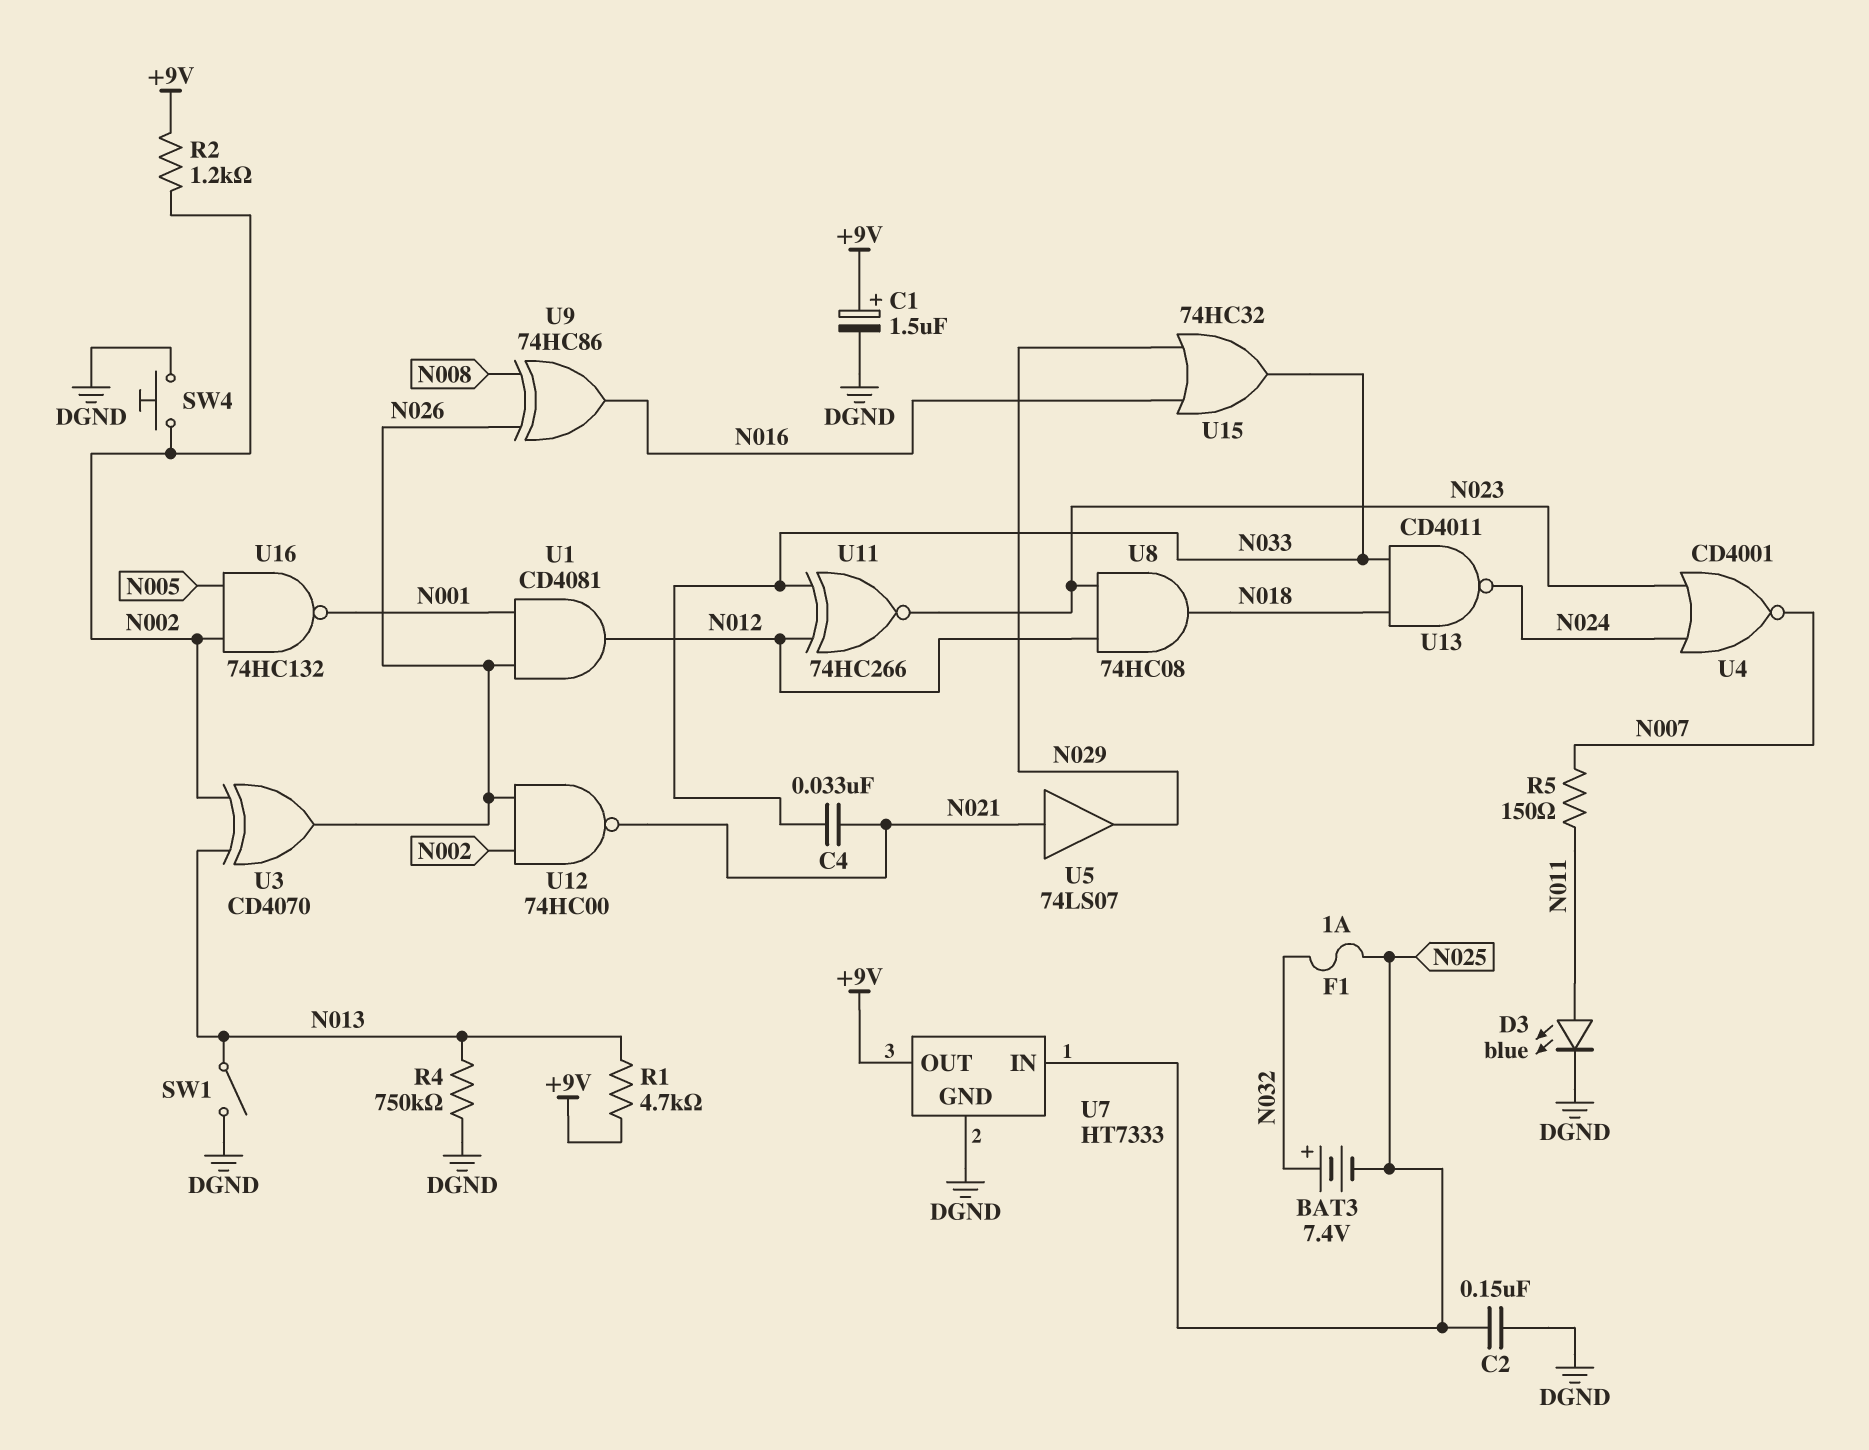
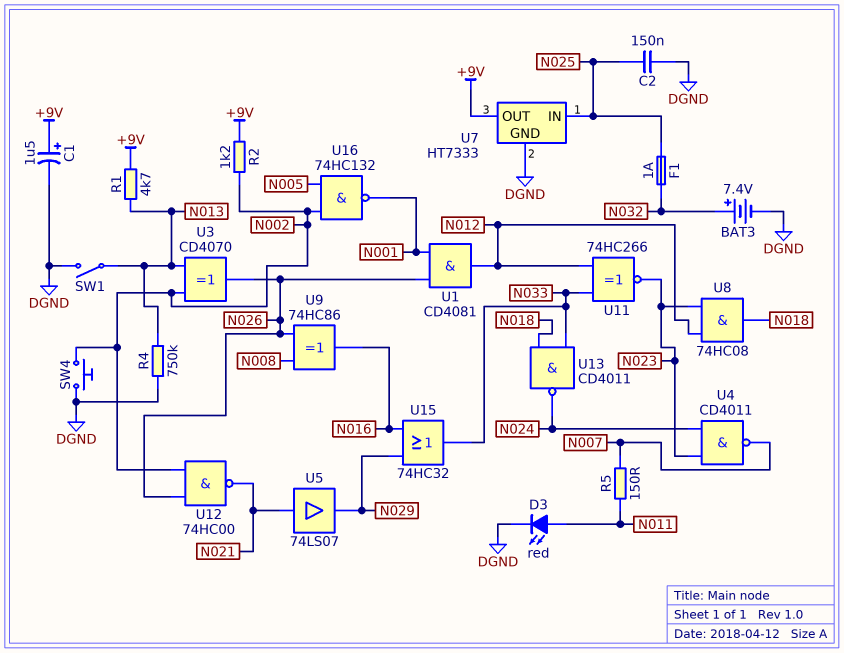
BAT3: 7.4V (plus N032, minus N025) -> 7.4V (plus N032, minus DGND)
C4: 33nF (N021, N033) -> none
D3: LED blue (A N011, K DGND) -> LED red (A N011, K DGND)
U4: NOR CD4001 (in N023, in N024, out N007) -> NAND CD4011 (in N023, in N024, out N007)

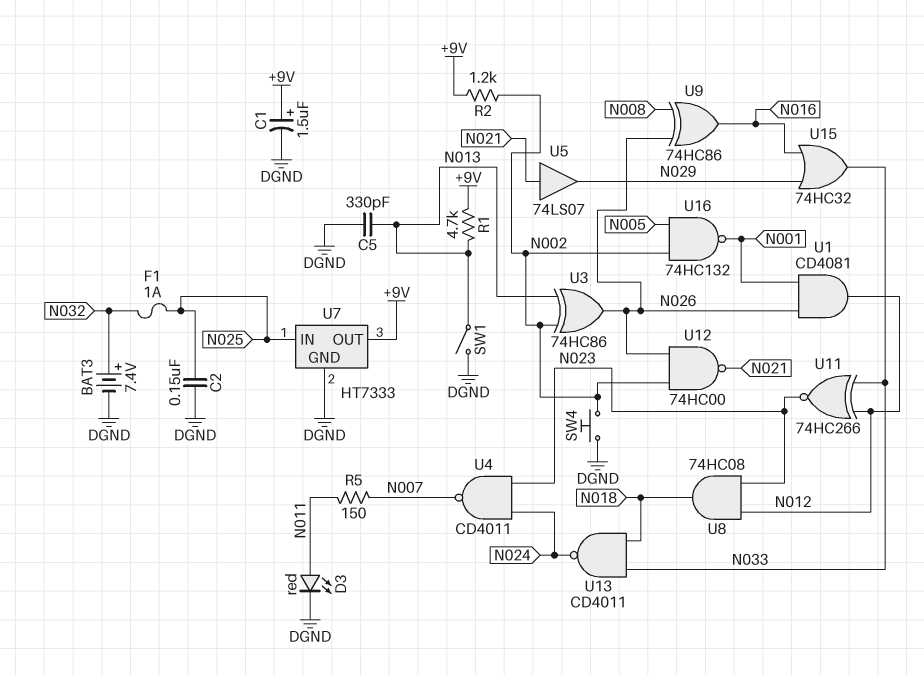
C5: none -> 330pF (DGND, N013)
R4: 750k (DGND, N013) -> none
U3: XOR CD4070 (in N002, in N013, out N026) -> XOR 74HC86 (in N002, in N013, out N026)

